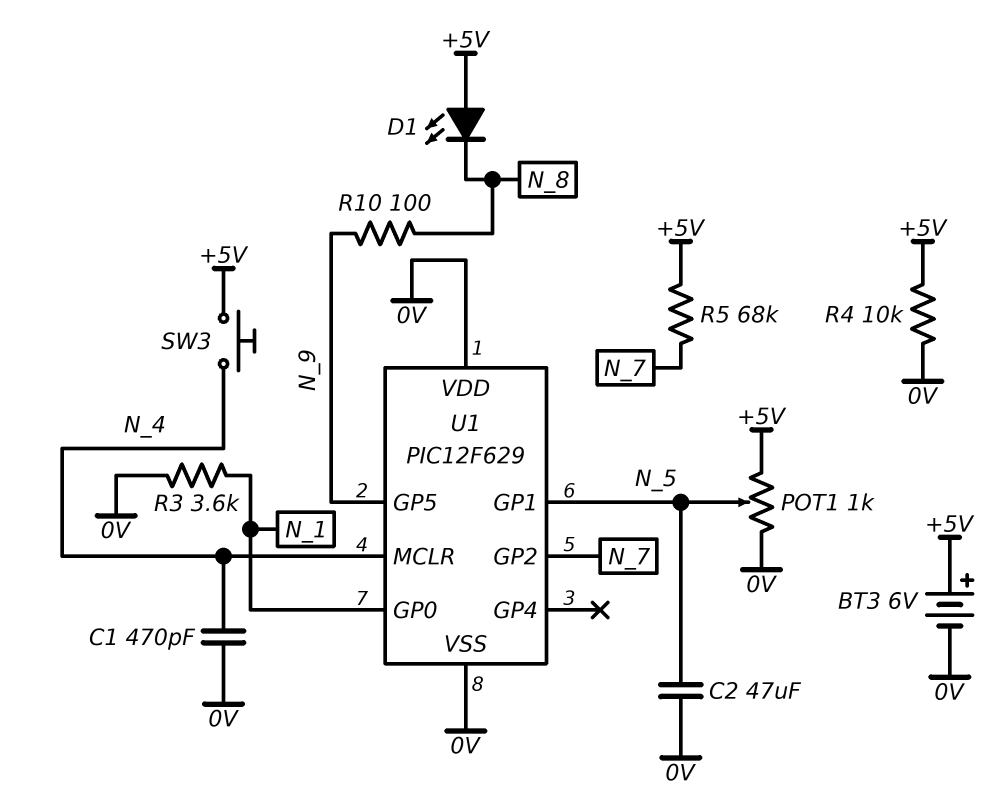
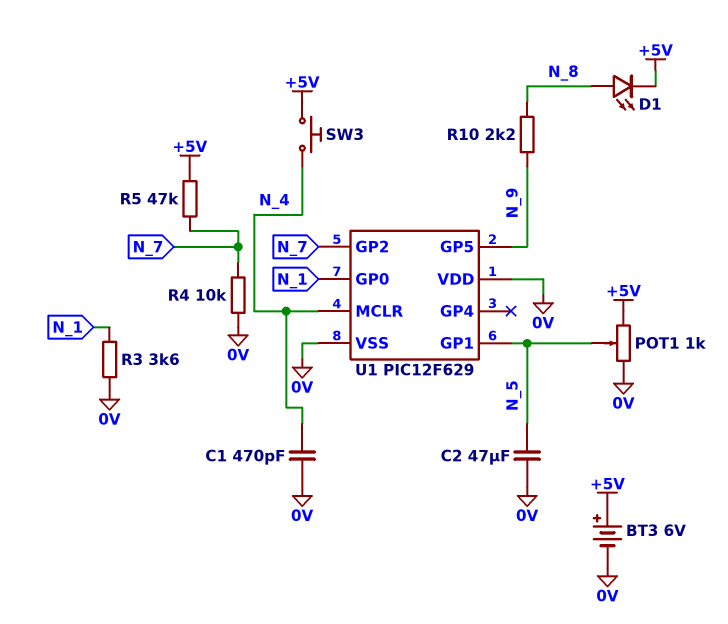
D1: LED (A +5V, K N_8) -> LED (A N_8, K +5V)
R4: 10k (+5V, 0V) -> 10k (0V, N_7)
R5: 68k (+5V, N_7) -> 47k (+5V, N_7)
R10: 100 (N_8, N_9) -> 2.2k (N_8, N_9)

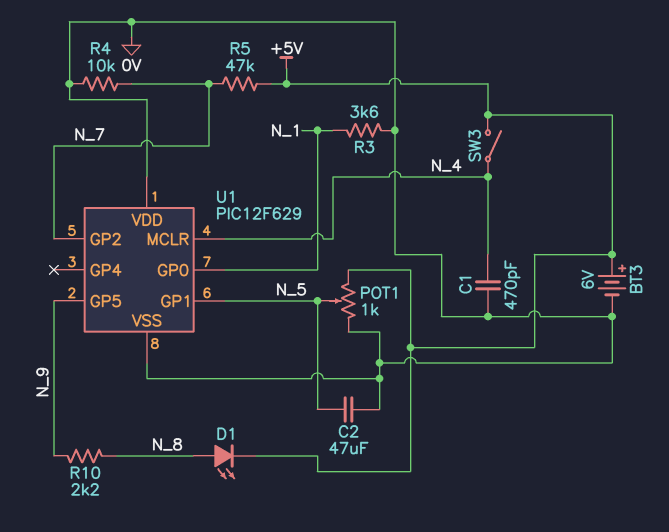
SW3: button (+5V, N_4) -> switch (+5V, N_4)

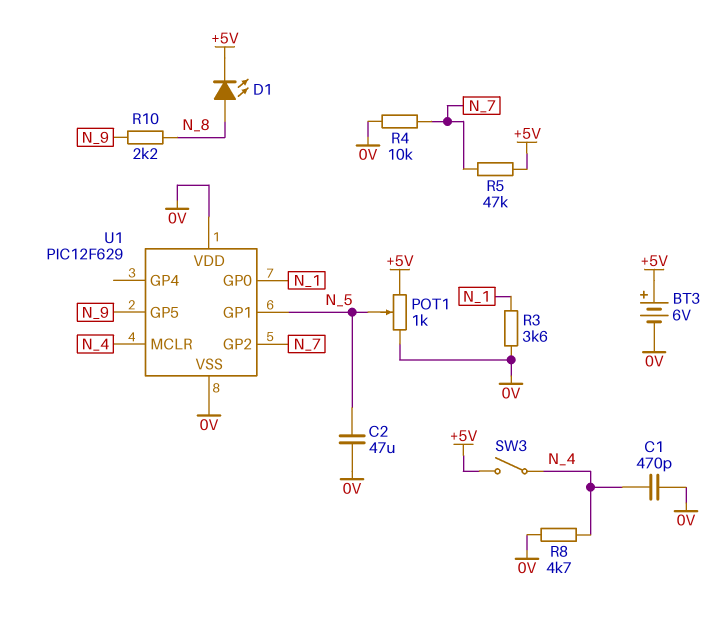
R8: none -> 4.7k (0V, N_4)

